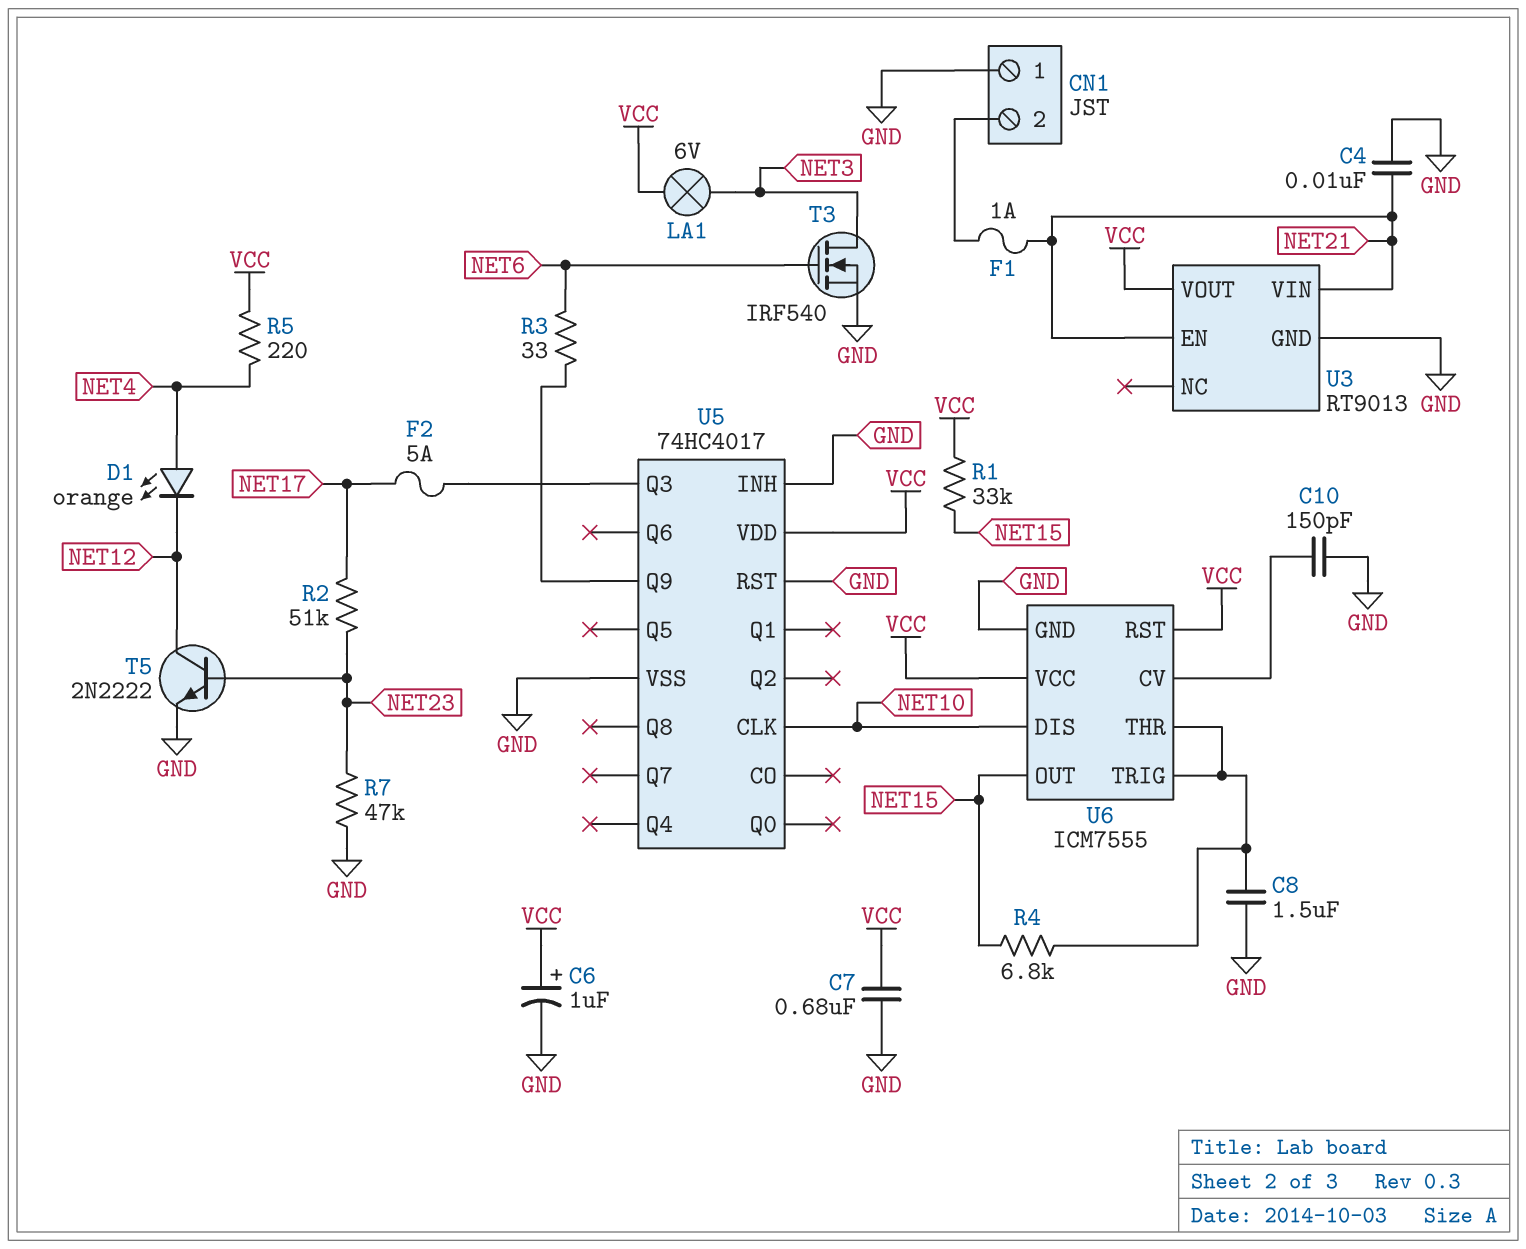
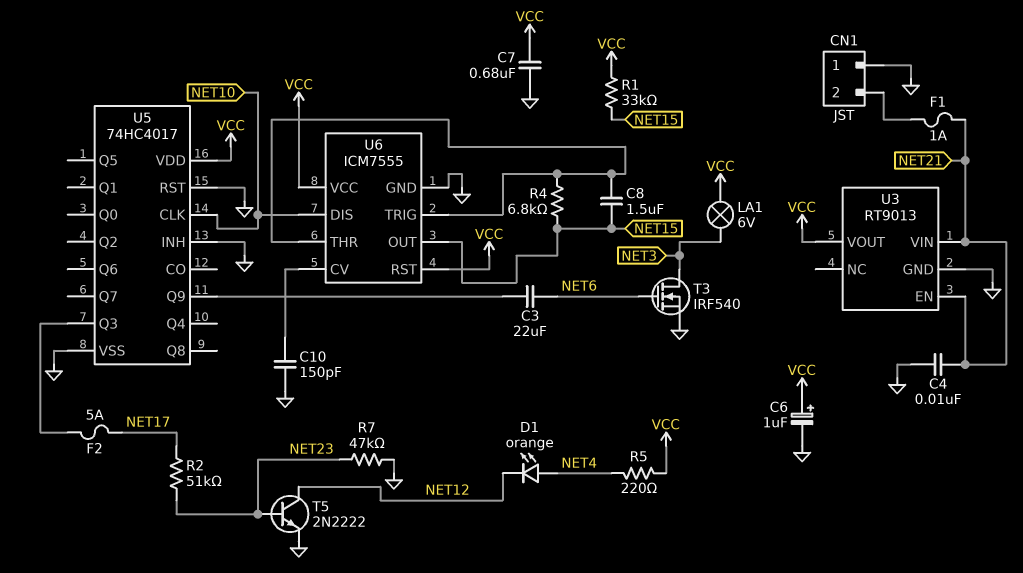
C3: none -> 22uF (NET6, U5/Q9)
C8: 1.5uF (GND, U6/THR) -> 1.5uF (NET15, U6/THR)
R3: 33 (NET6, U5/Q9) -> none

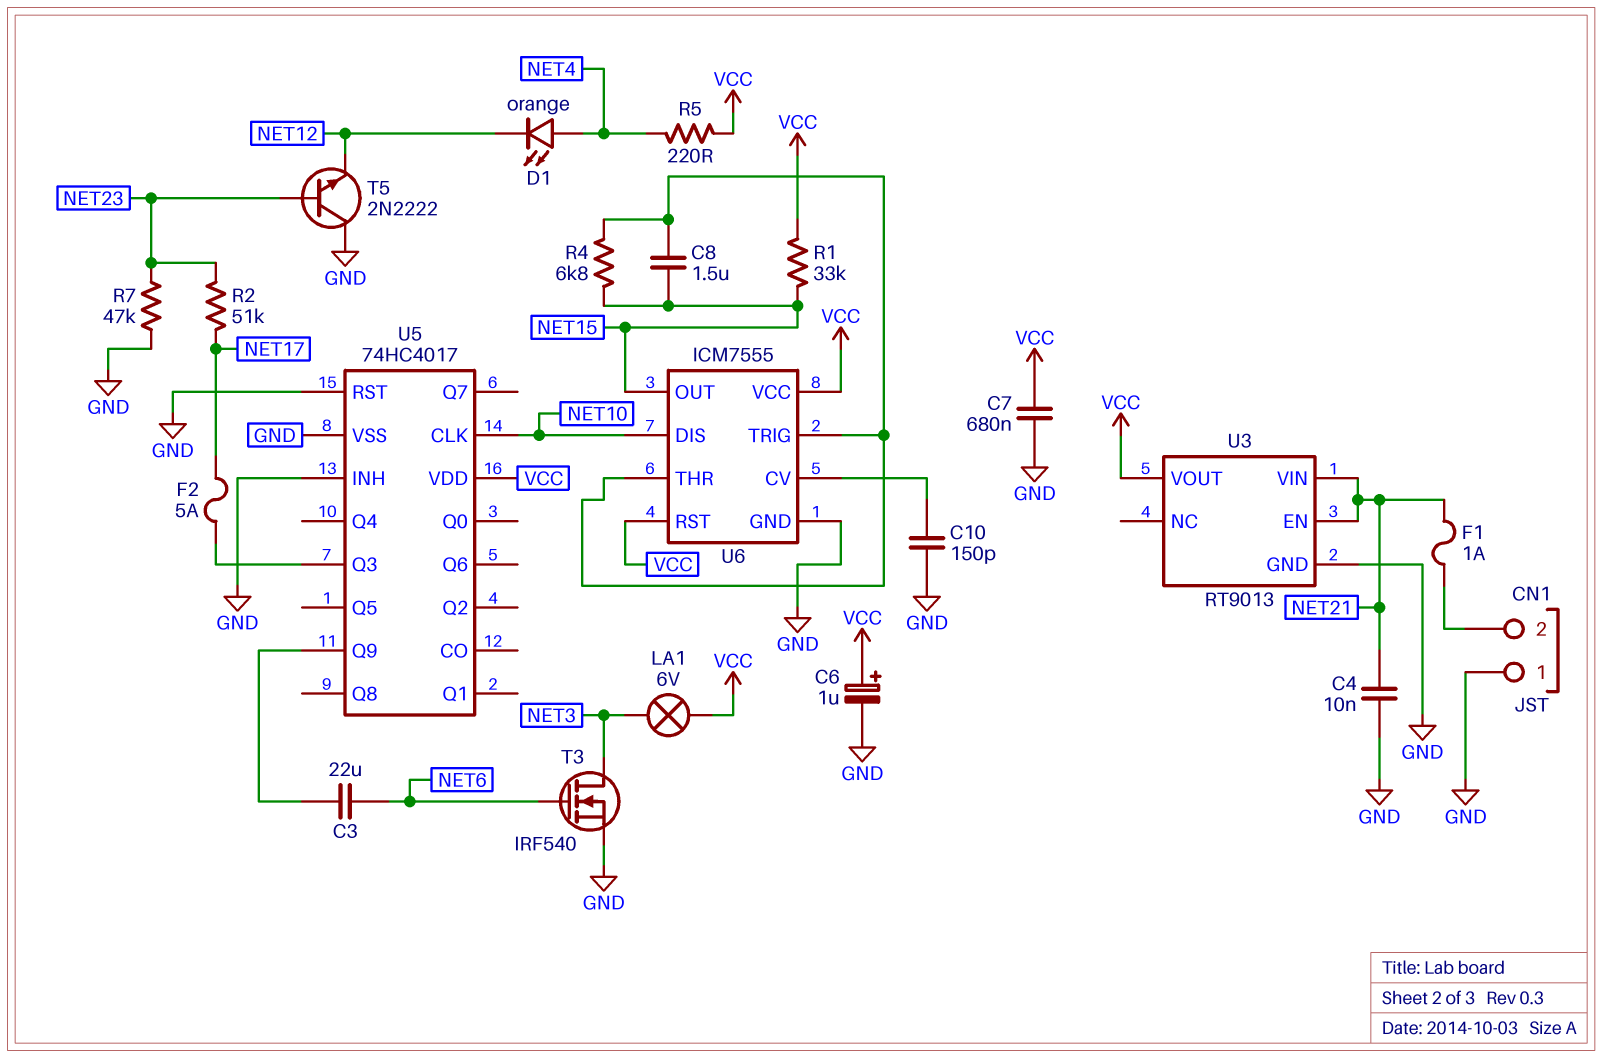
T5: NPN 2N2222 (B NET23, C NET12, E GND) -> NPN 2N2222 (B NET23, C GND, E NET12)

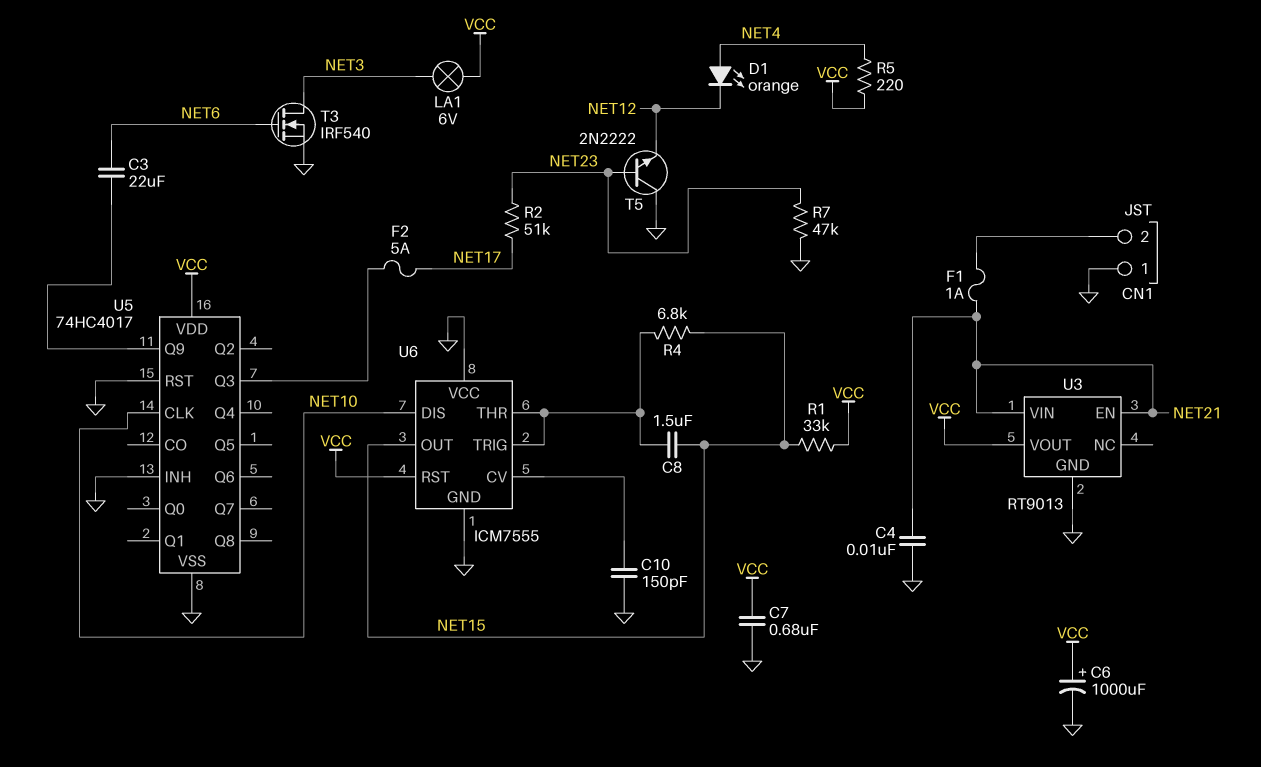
C6: 1uF (plus VCC, minus GND) -> 1000uF (plus VCC, minus GND)
U6 pin VCC: VCC -> GND

